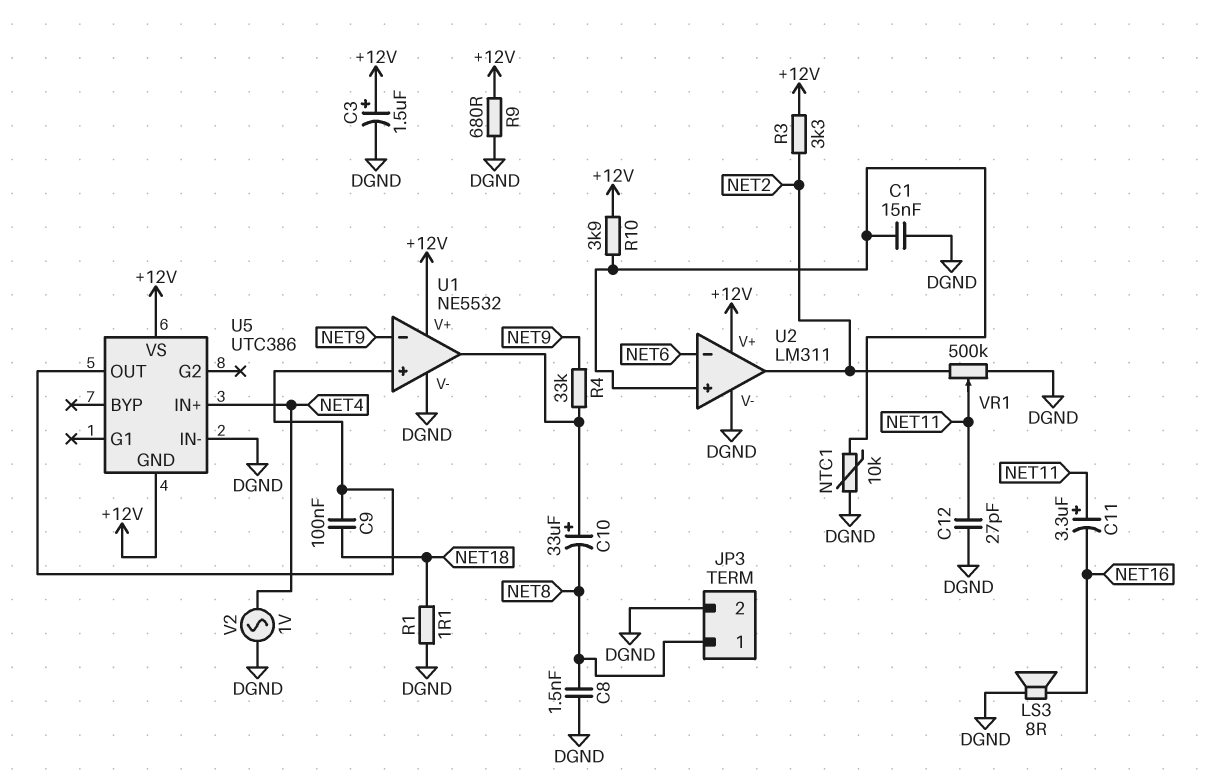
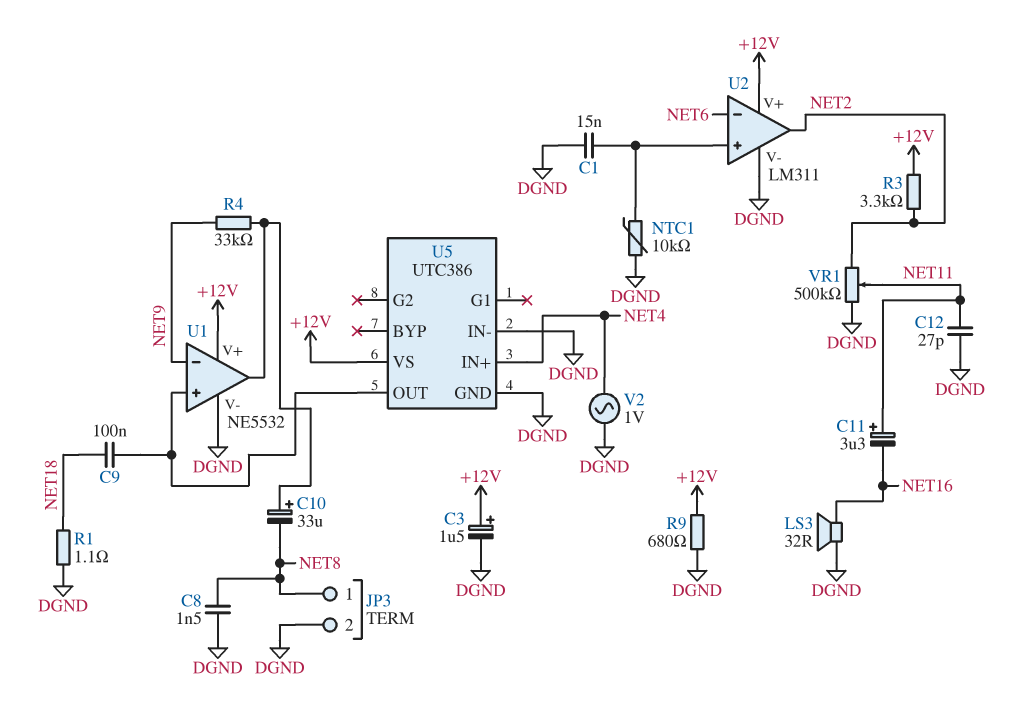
LS3: speaker 8R (DGND, NET16) -> speaker 32R (DGND, NET16)
R10: 3.9k (+12V, U2/in+) -> none
U5 pin GND: +12V -> DGND

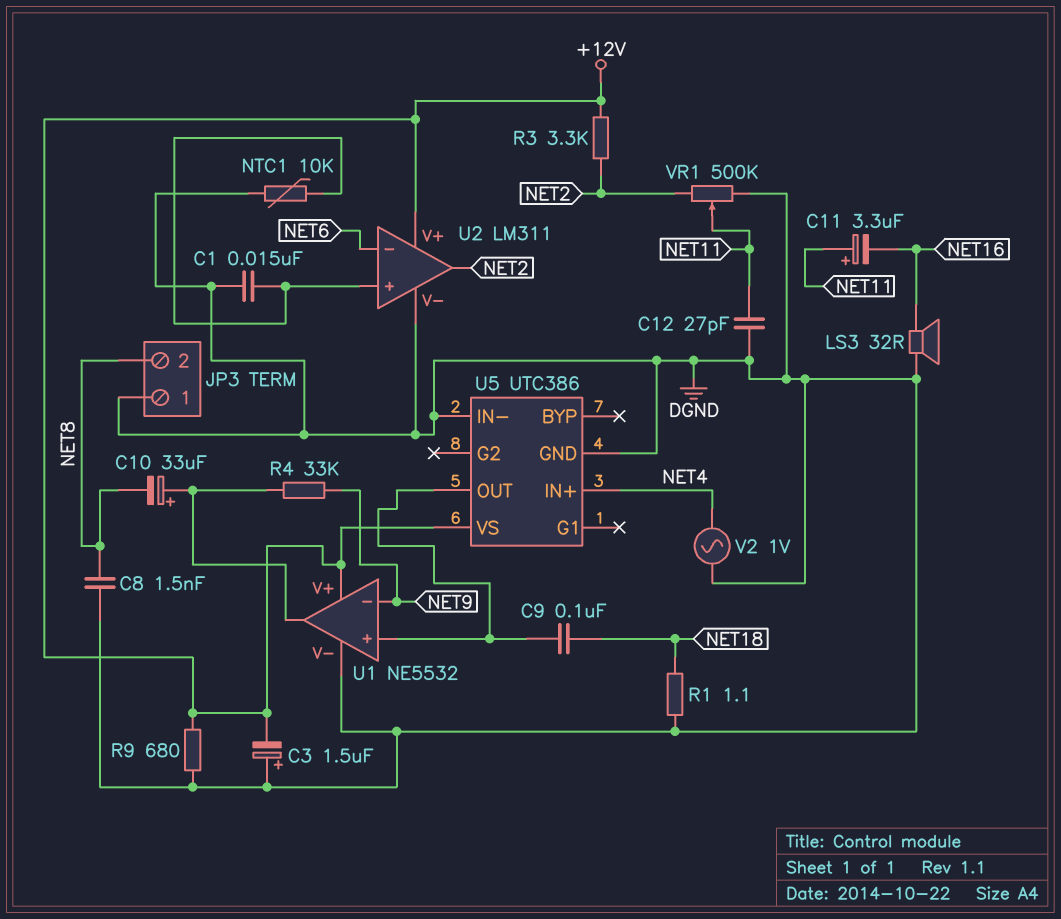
C3: 1.5uF (plus +12V, minus DGND) -> 1.5uF (plus DGND, minus +12V)
JP3 pin 1: NET8 -> DGND
JP3 pin 2: DGND -> NET8

